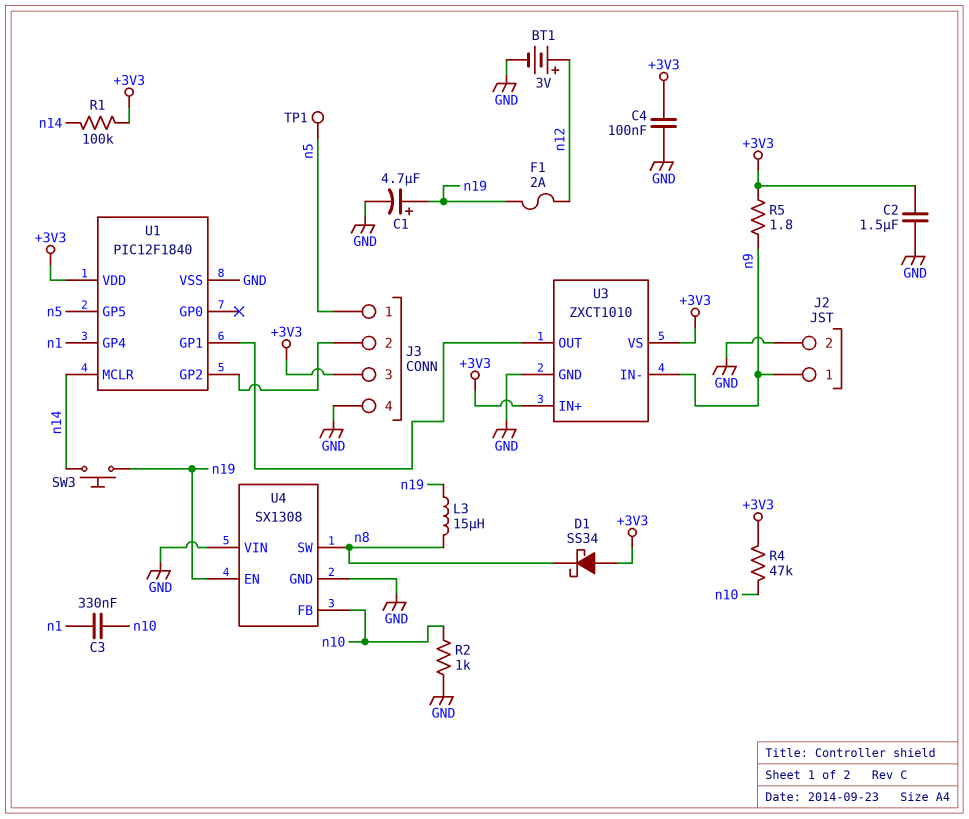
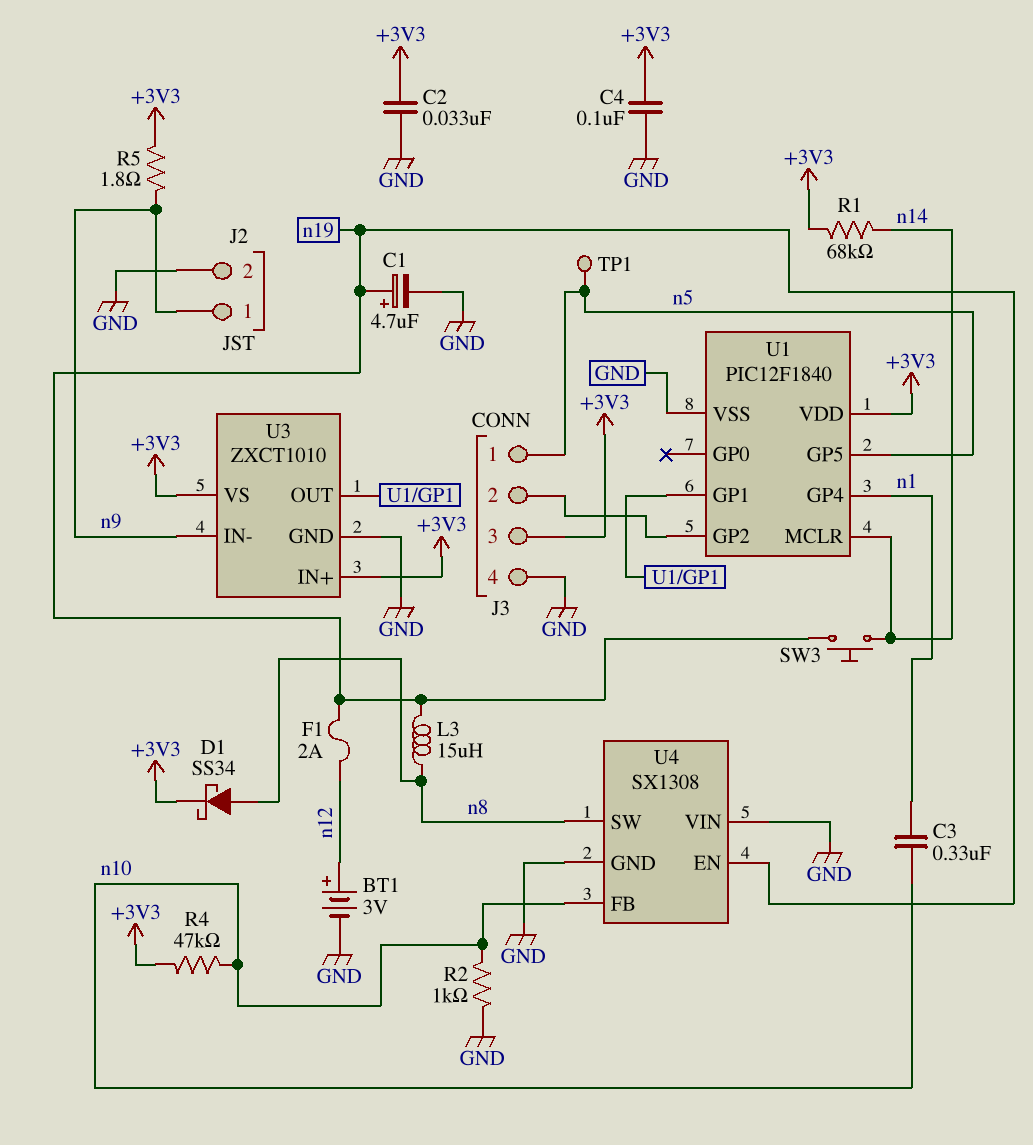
C2: 1.5uF (+3V3, GND) -> 33nF (+3V3, GND)
D1: schottky SS34 (A +3V3, K n8) -> schottky SS34 (A n8, K +3V3)
R1: 100k (+3V3, n14) -> 68k (+3V3, n14)

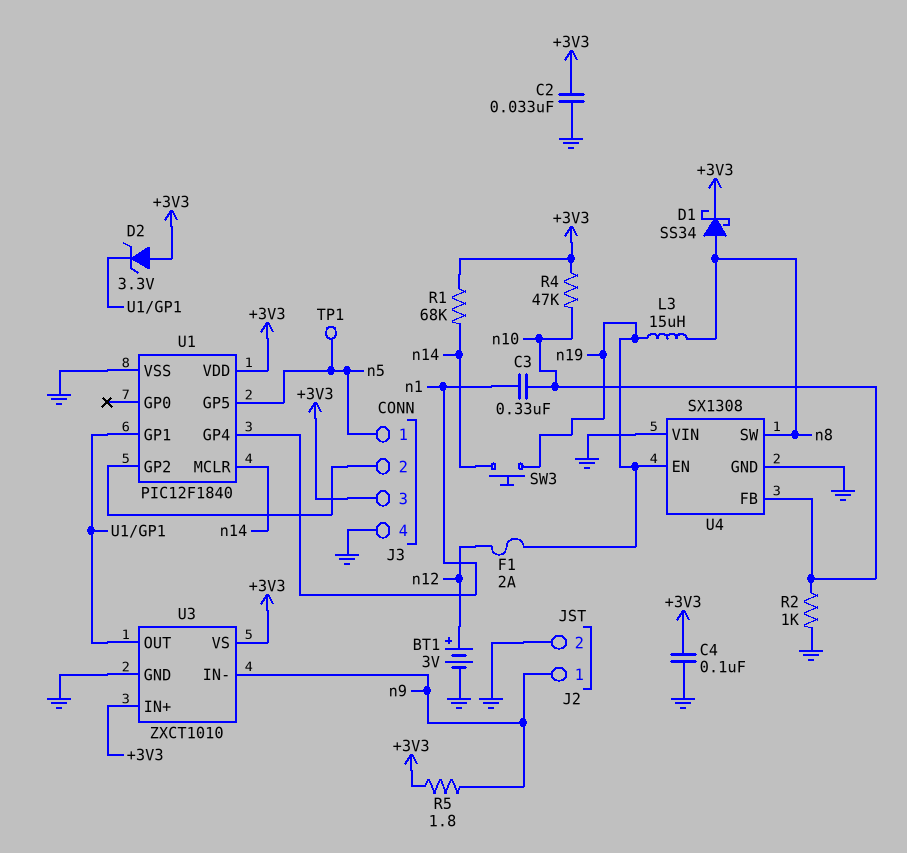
C1: 4.7uF (plus n19, minus GND) -> none
D2: none -> zener 3.3V (A +3V3, K U1/GP1)

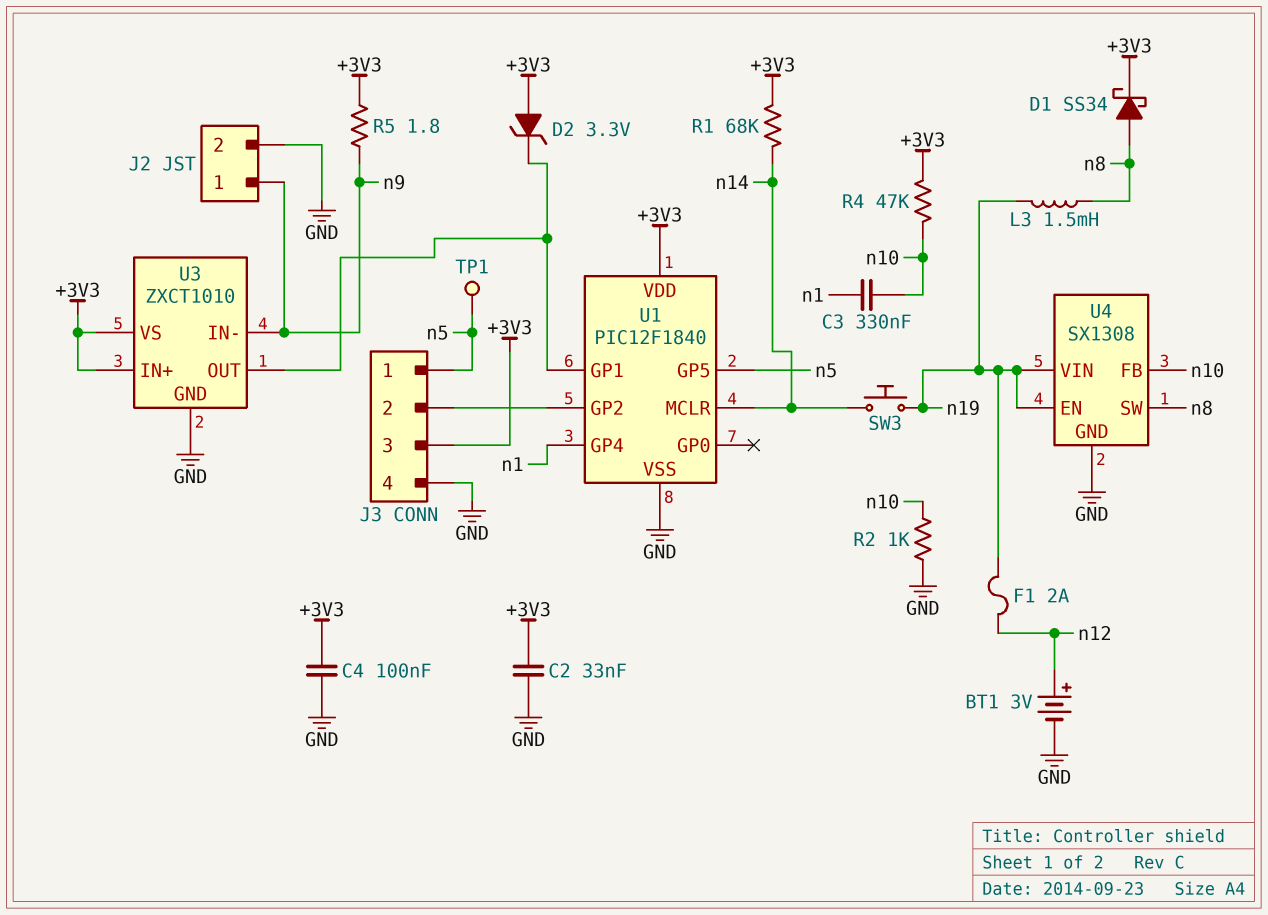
L3: 15uH (n8, n19) -> 1.5mH (n8, n19)
U4 pin VIN: GND -> n19

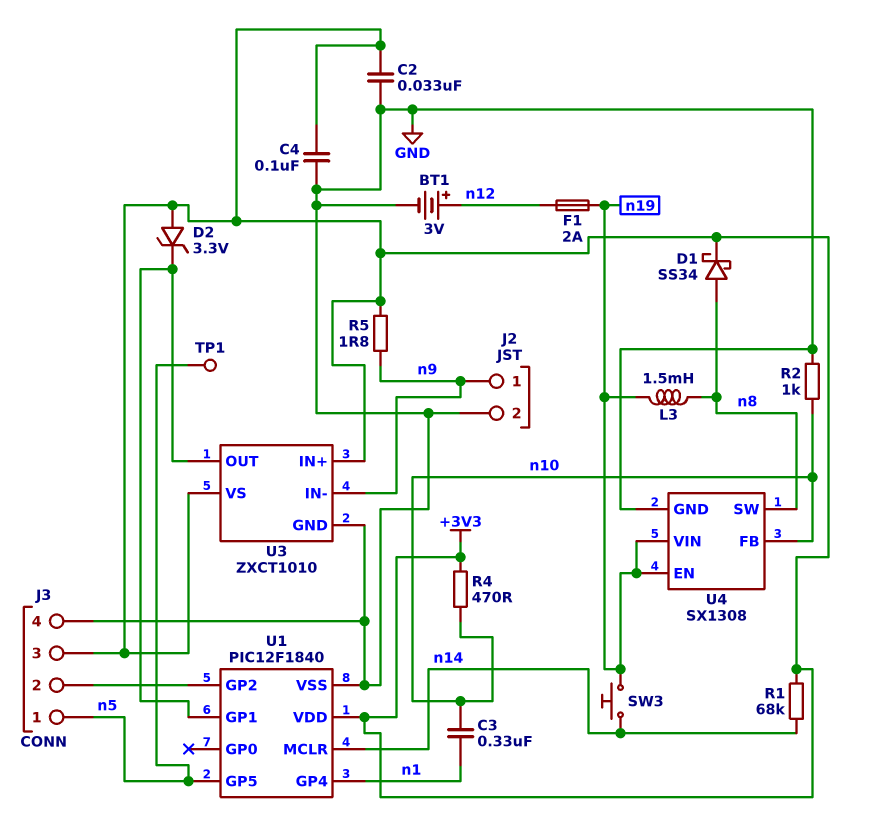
R4: 47k (+3V3, n10) -> 470 (+3V3, n10)

